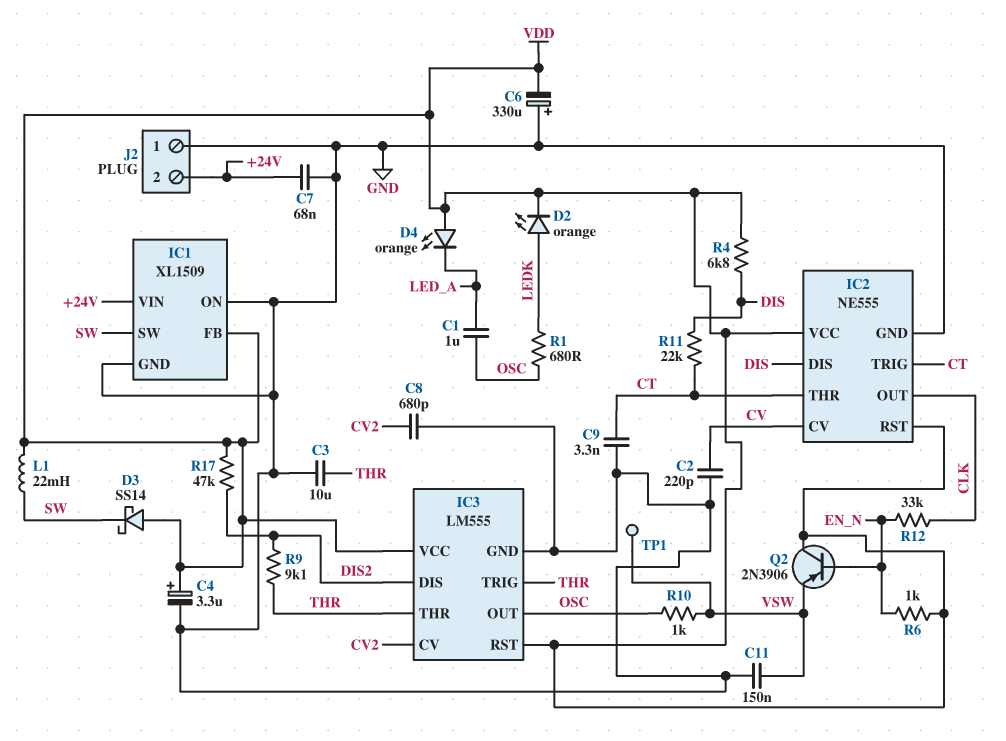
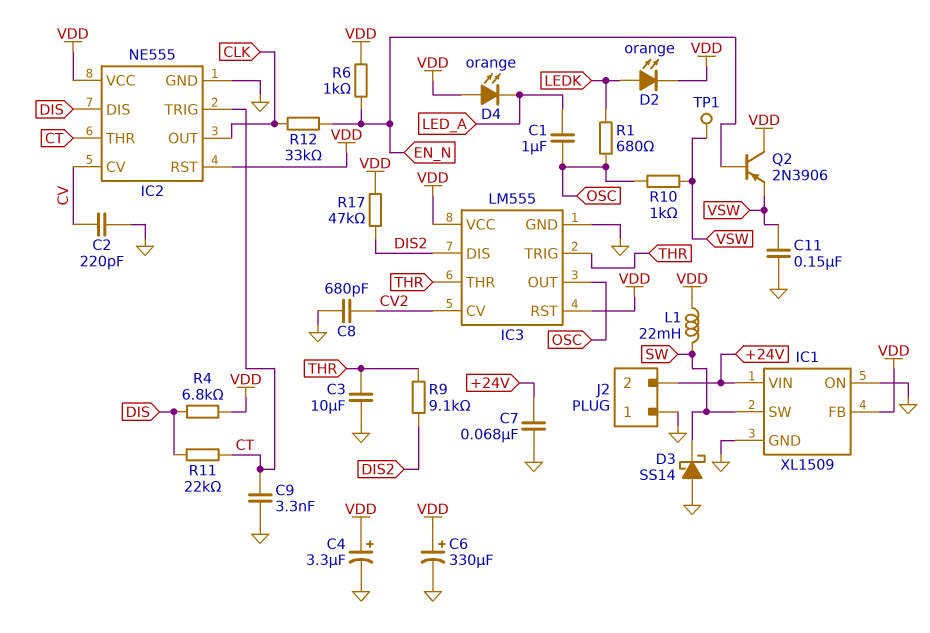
C6: 330uF (plus GND, minus VDD) -> 330uF (plus VDD, minus GND)
D3: schottky SS14 (A VDD, K SW) -> schottky SS14 (A GND, K SW)

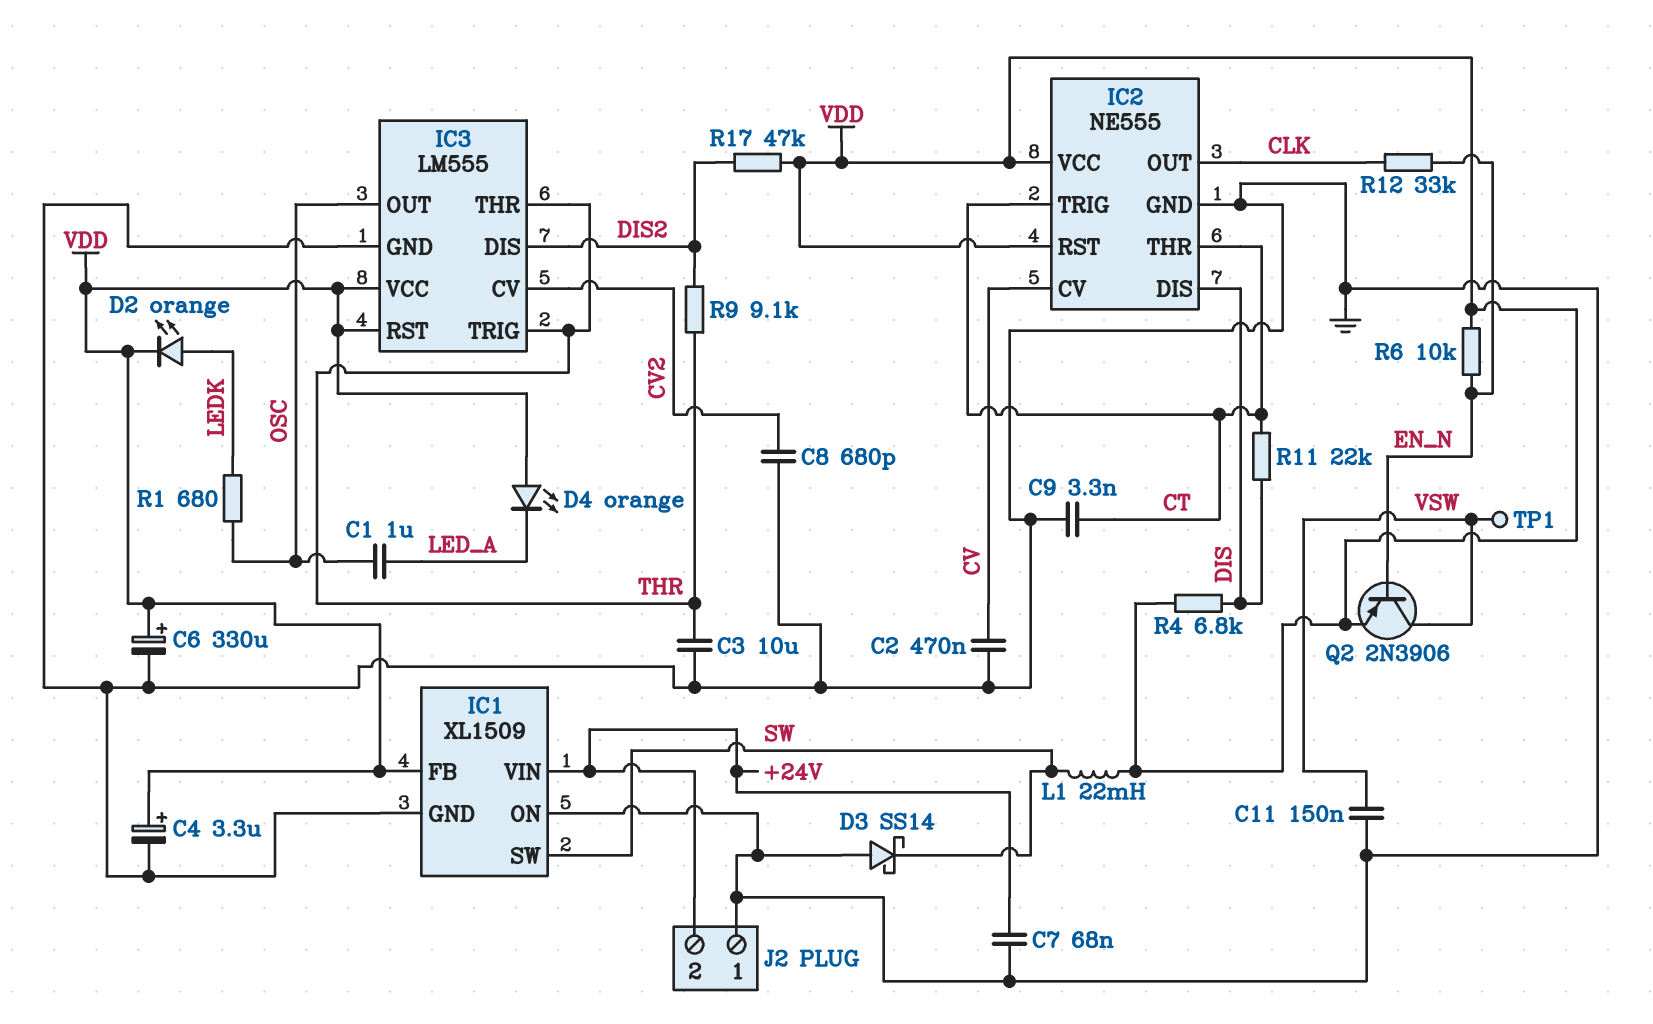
C2: 220pF (CV, GND) -> 470nF (CV, GND)
Q2: PNP 2N3906 (B EN_N, C VDD, E VSW) -> PNP 2N3906 (B EN_N, C VSW, E VDD)
R6: 1k (EN_N, VDD) -> 10k (EN_N, VDD)
R10: 1k (OSC, VSW) -> none

